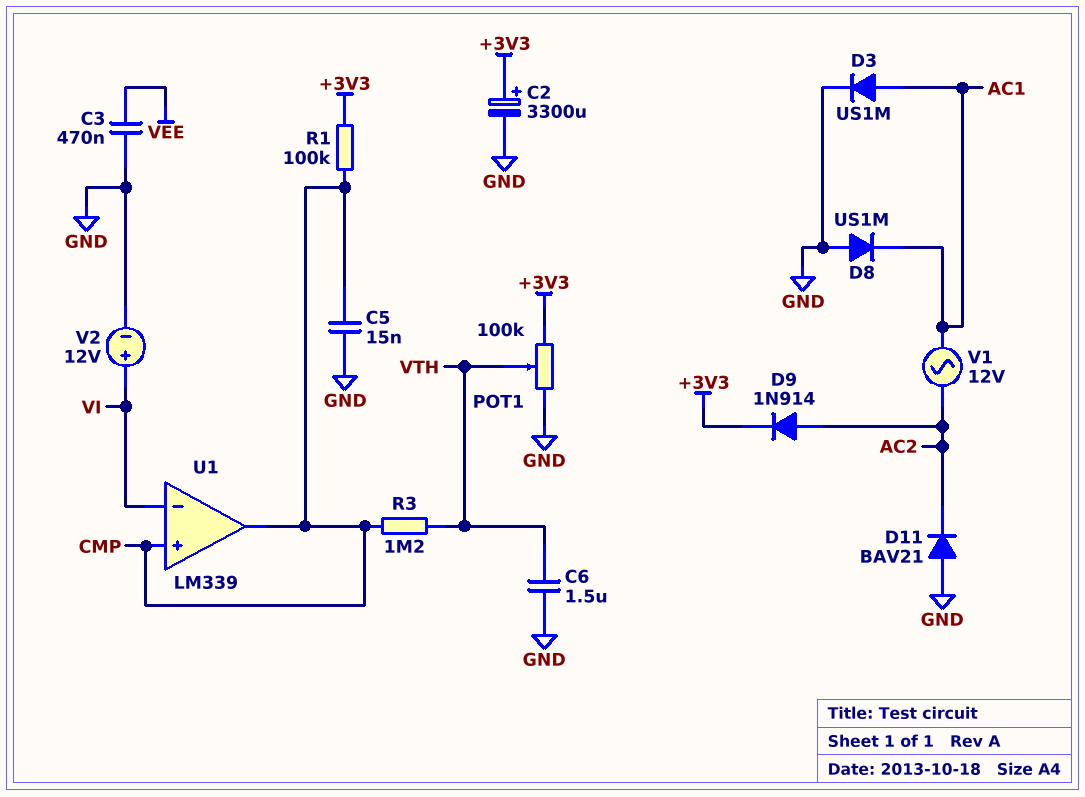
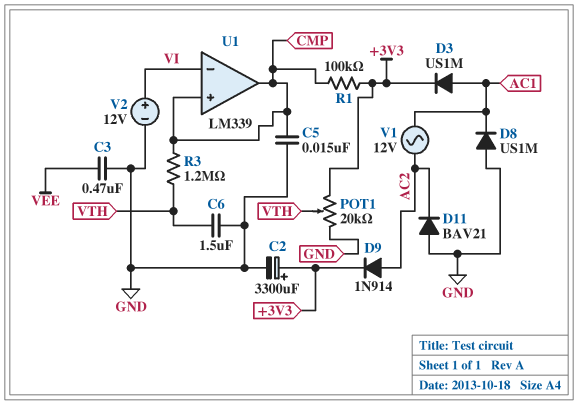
D3: diode US1M (A AC1, K GND) -> diode US1M (A AC1, K +3V3)
POT1: 100k (+3V3, GND, wiper VTH) -> 20k (+3V3, GND, wiper VTH)

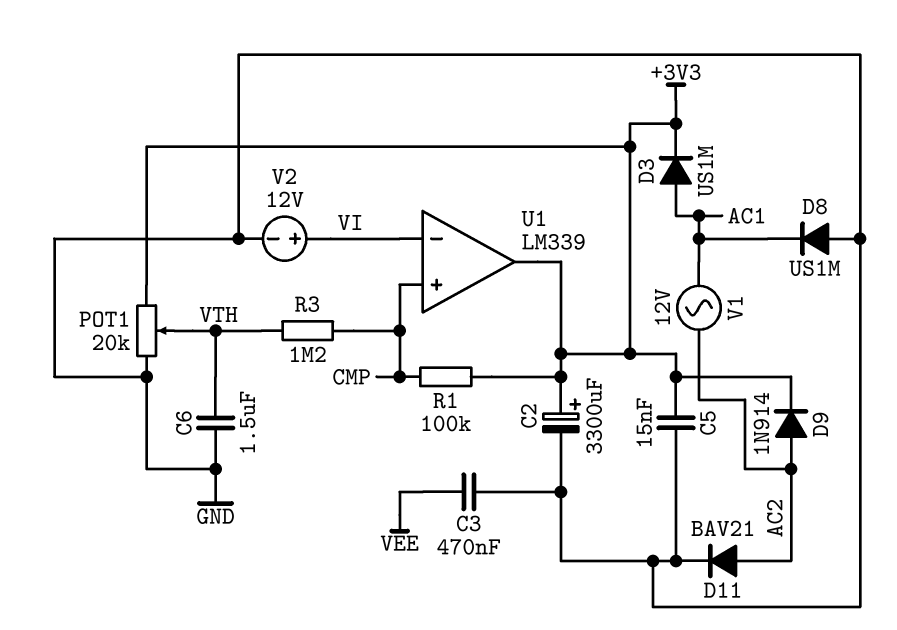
C5: 15nF (CMP, GND) -> 15nF (+3V3, GND)
D11: diode BAV21 (A GND, K AC2) -> diode BAV21 (A AC2, K GND)
U1 pin out: CMP -> +3V3

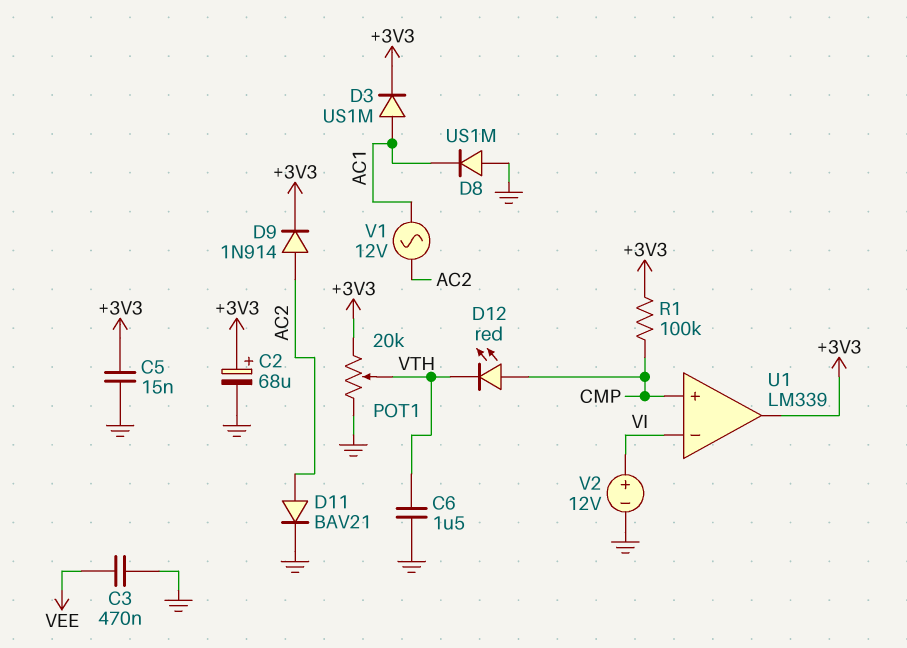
C2: 3300uF (plus +3V3, minus GND) -> 68uF (plus +3V3, minus GND)
D12: none -> LED red (A CMP, K VTH)
R3: 1.2M (CMP, VTH) -> none

